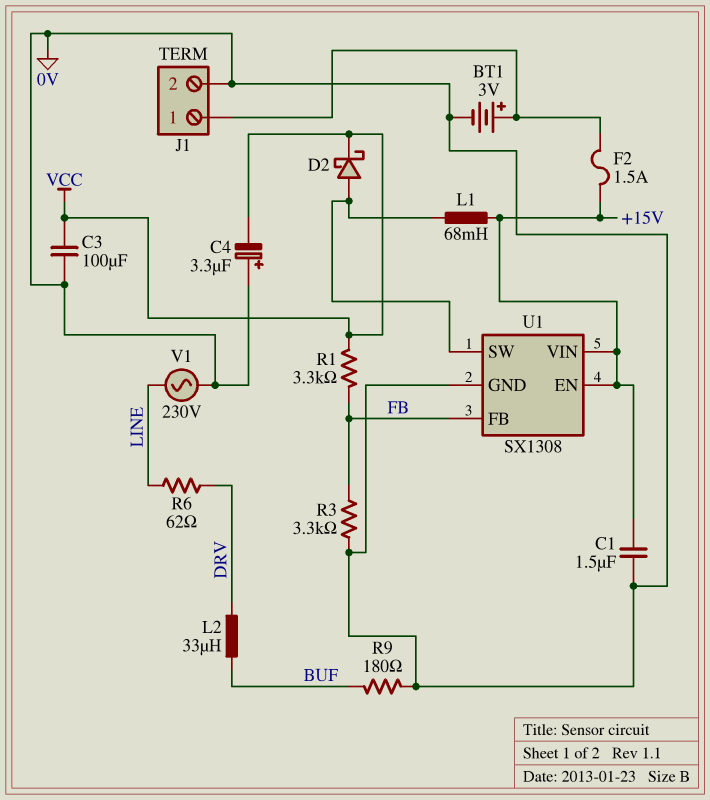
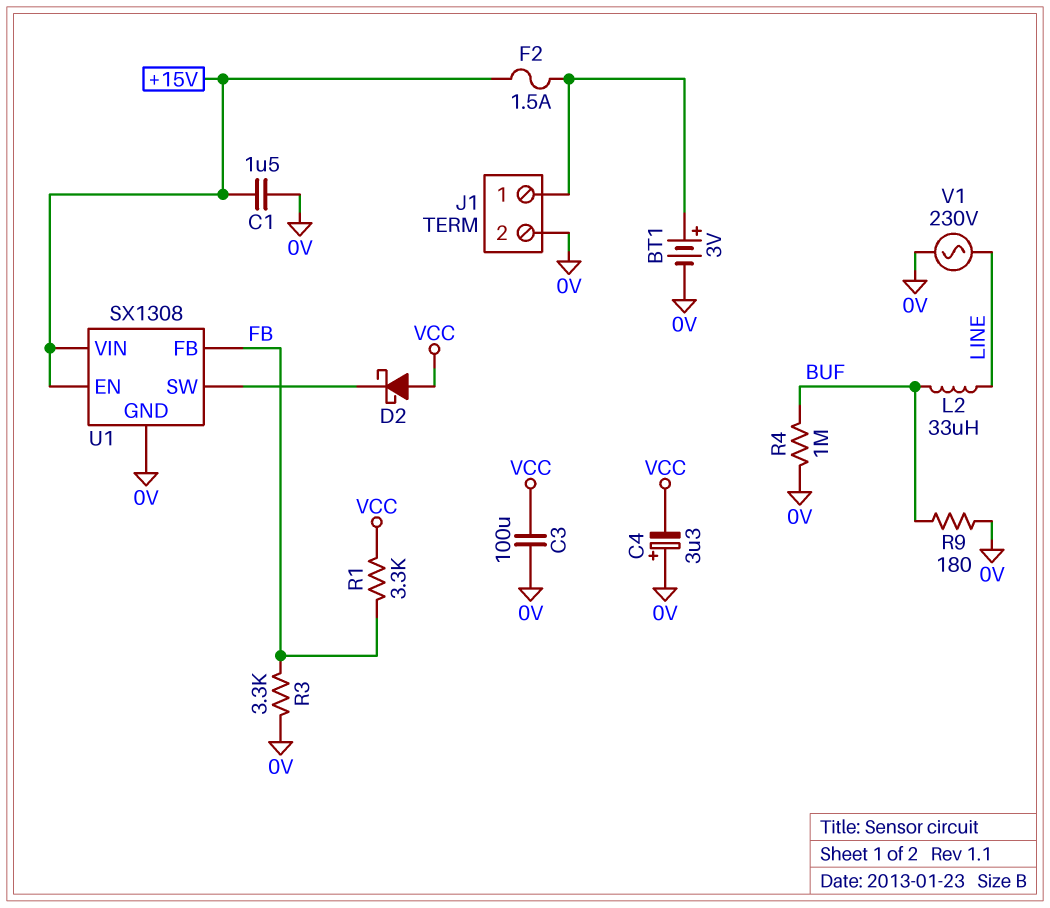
D2: schottky (A U1/SW, K VCC) -> schottky (A VCC, K U1/SW)
L1: 68mH (+15V, U1/SW) -> none
L2: 33uH (BUF, DRV) -> 33uH (BUF, LINE)
R4: none -> 1M (0V, BUF)
R6: 62 (DRV, LINE) -> none

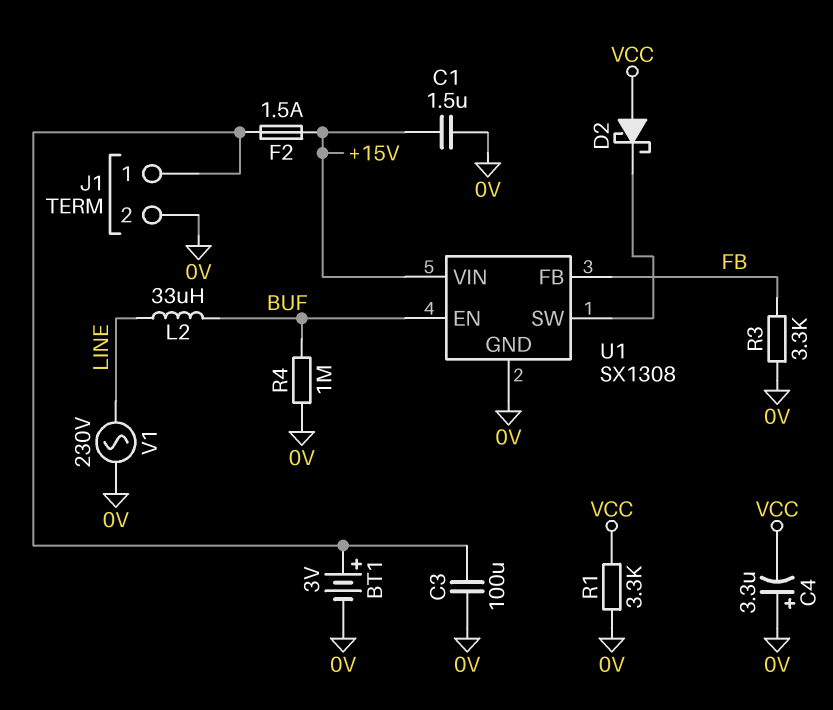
C3: 100uF (0V, VCC) -> 100uF (0V, J1/1)
R1: 3.3k (FB, VCC) -> 3.3k (0V, VCC)
R9: 180 (0V, BUF) -> none
U1 pin EN: +15V -> BUF

